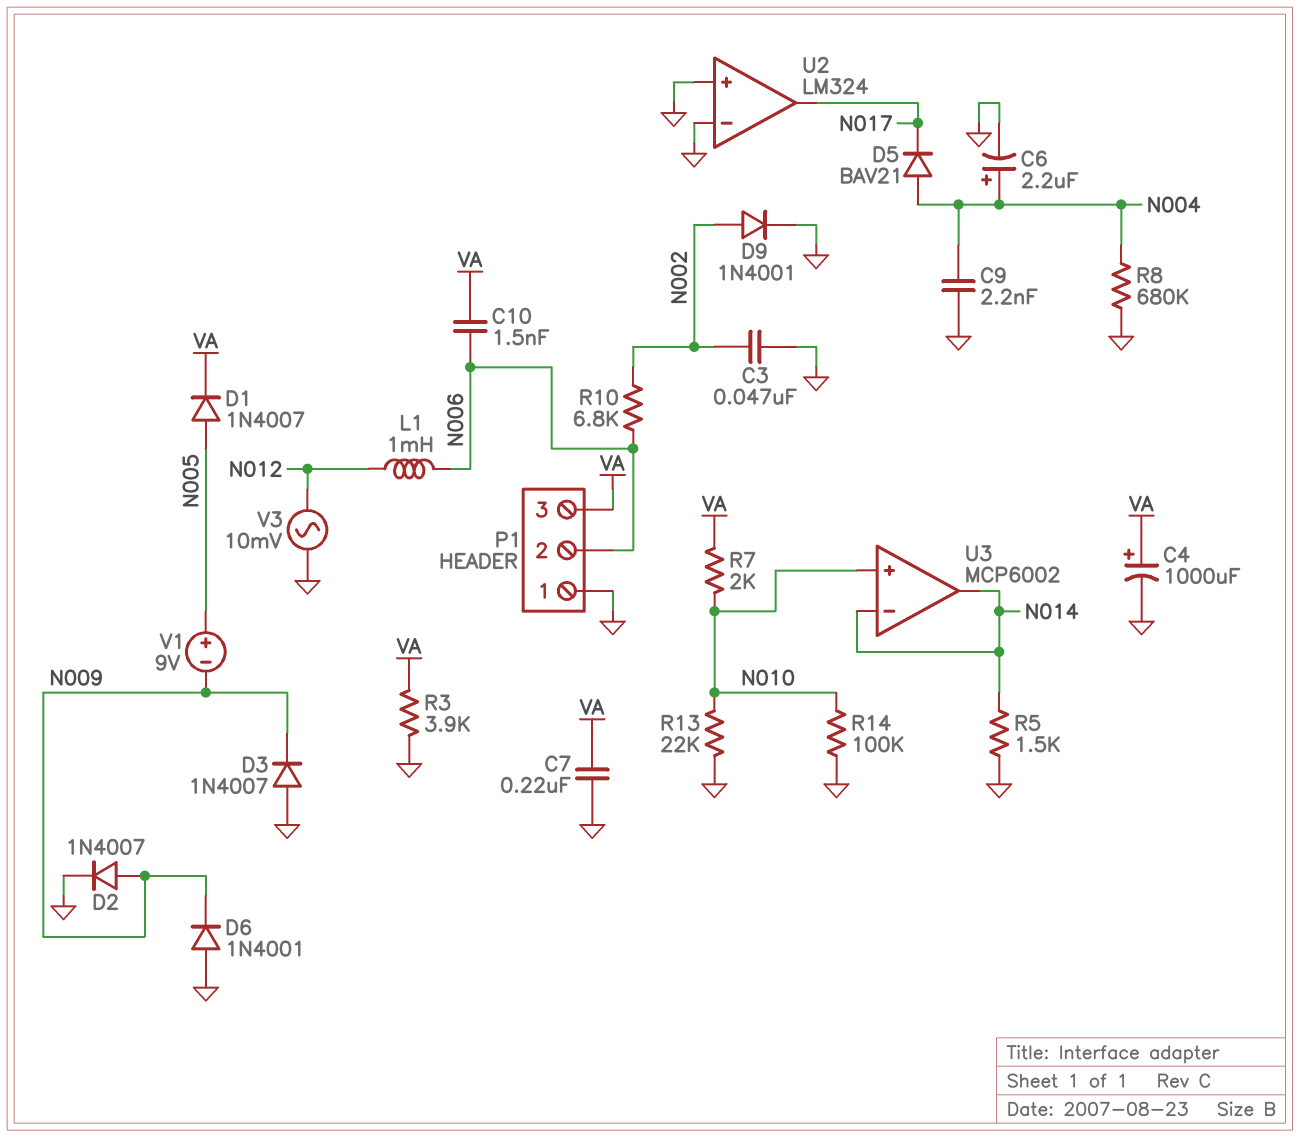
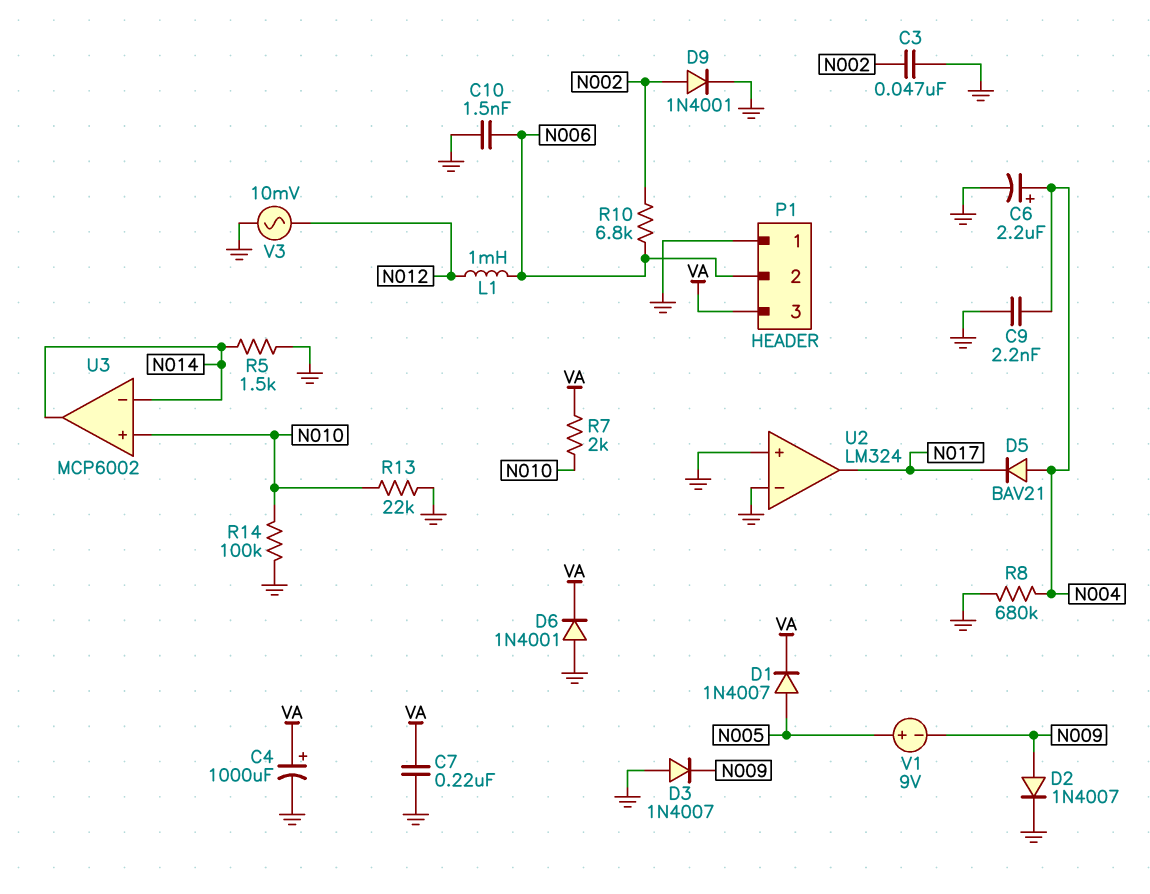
C10: 1.5nF (N006, VA) -> 1.5nF (GND, N006)
D6: diode 1N4001 (A GND, K N009) -> diode 1N4001 (A GND, K VA)
R3: 3.9k (GND, VA) -> none

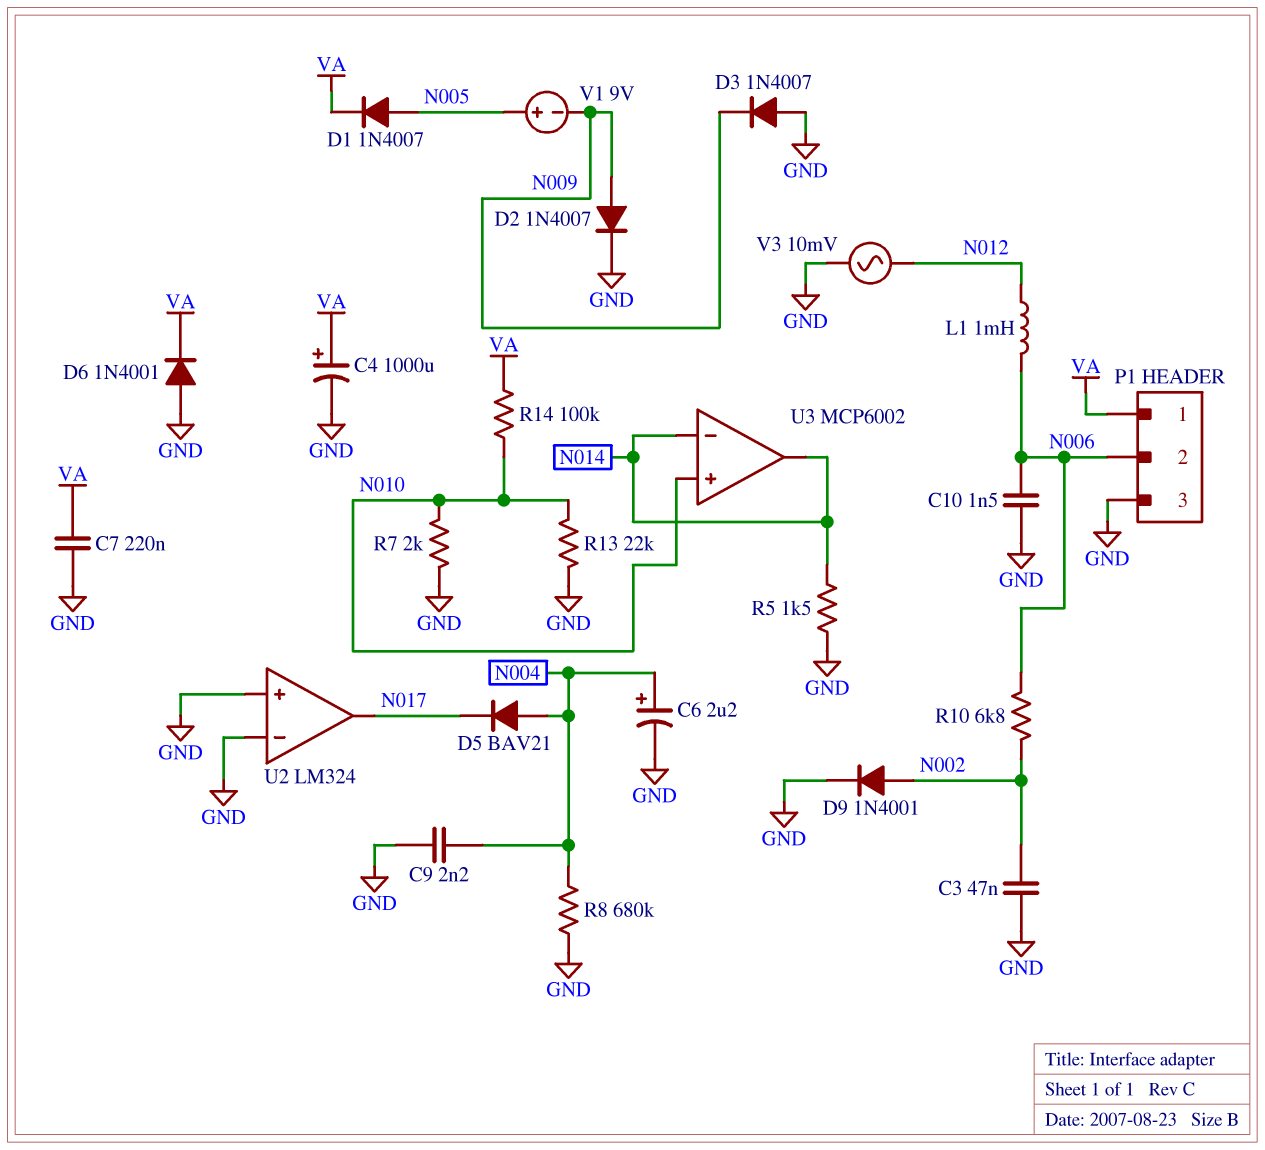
P1 pin 1: GND -> VA
P1 pin 3: VA -> GND
R7: 2k (N010, VA) -> 2k (GND, N010)
R14: 100k (GND, N010) -> 100k (N010, VA)

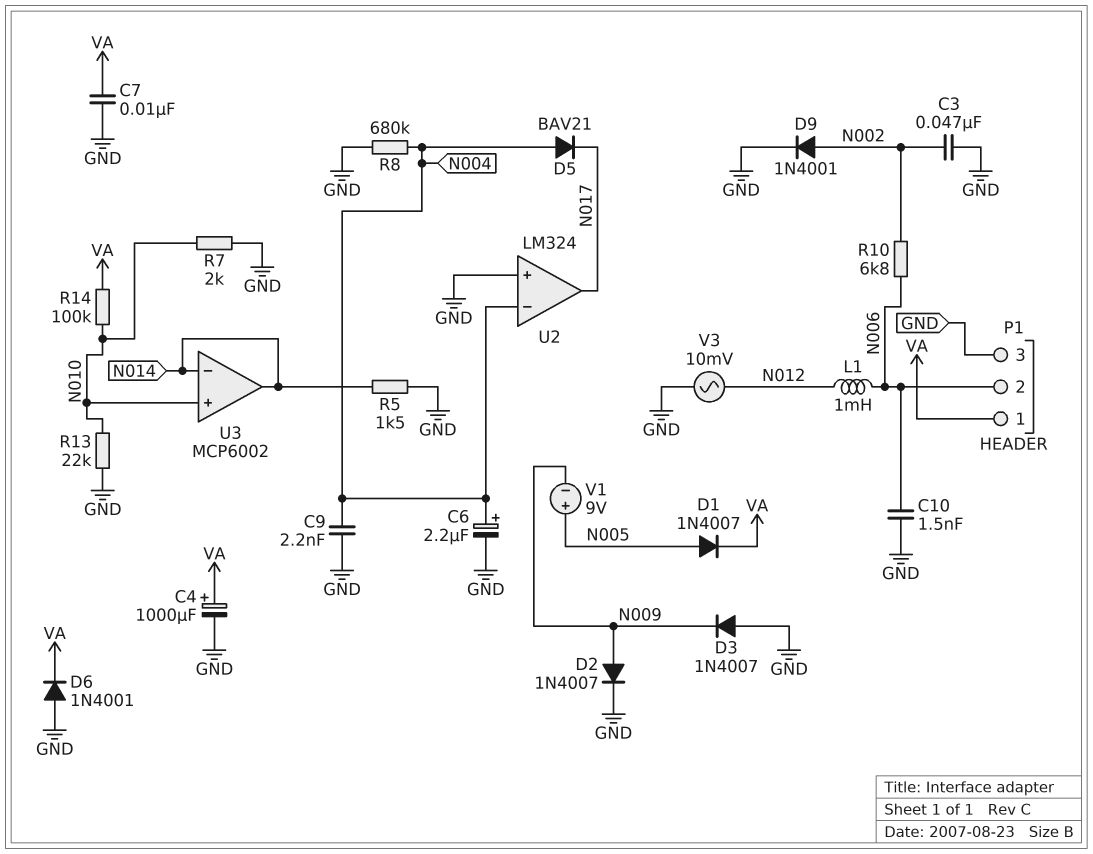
C7: 220nF (GND, VA) -> 10nF (GND, VA)
U2 pin in-: GND -> N004

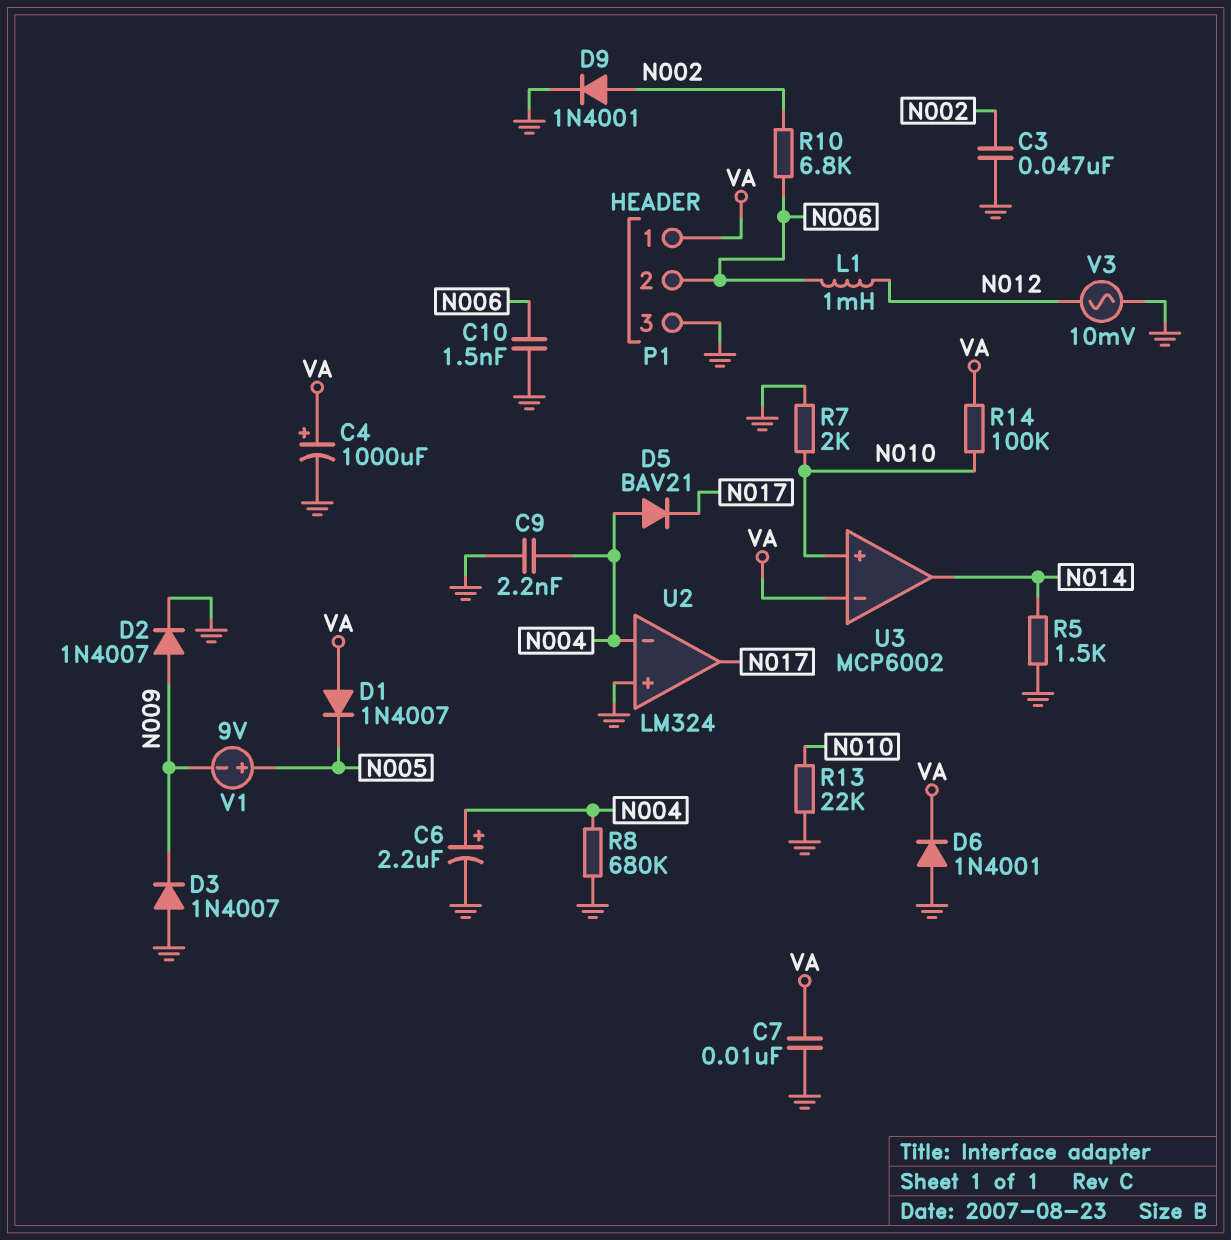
D1: diode 1N4007 (A N005, K VA) -> diode 1N4007 (A VA, K N005)
U3 pin in-: N014 -> VA

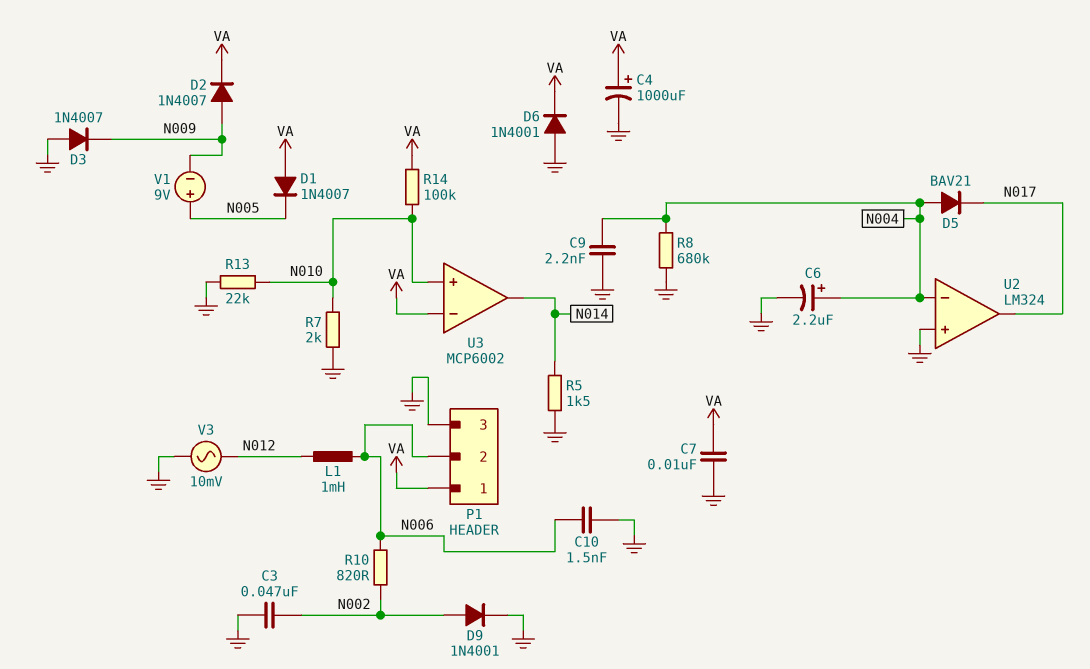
D2: diode 1N4007 (A N009, K GND) -> diode 1N4007 (A N009, K VA)
R10: 6.8k (N002, N006) -> 820 (N002, N006)

